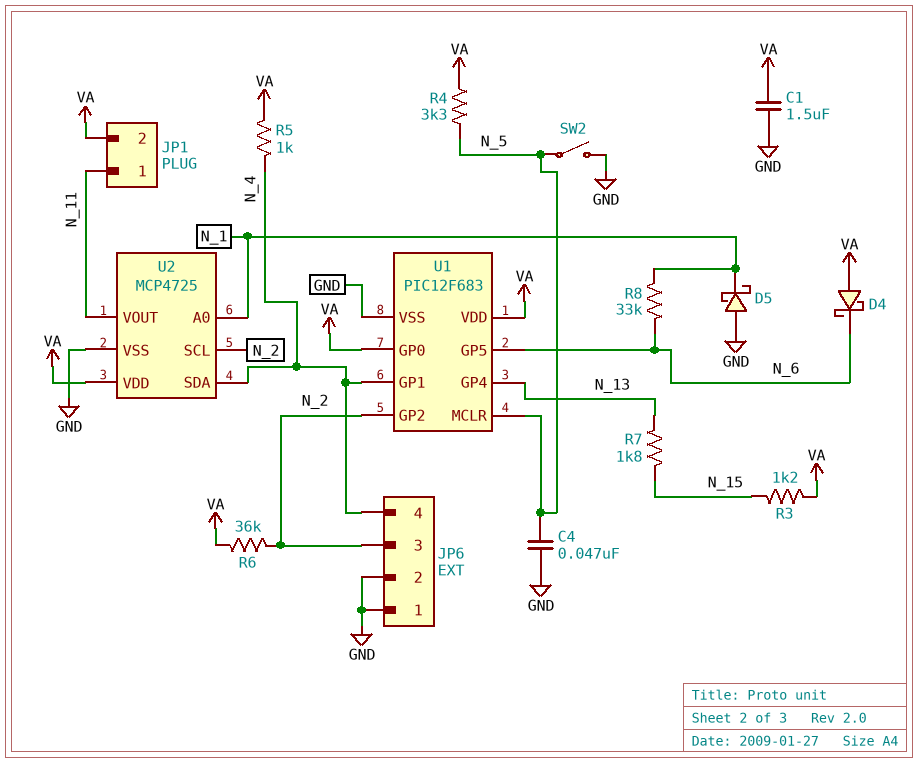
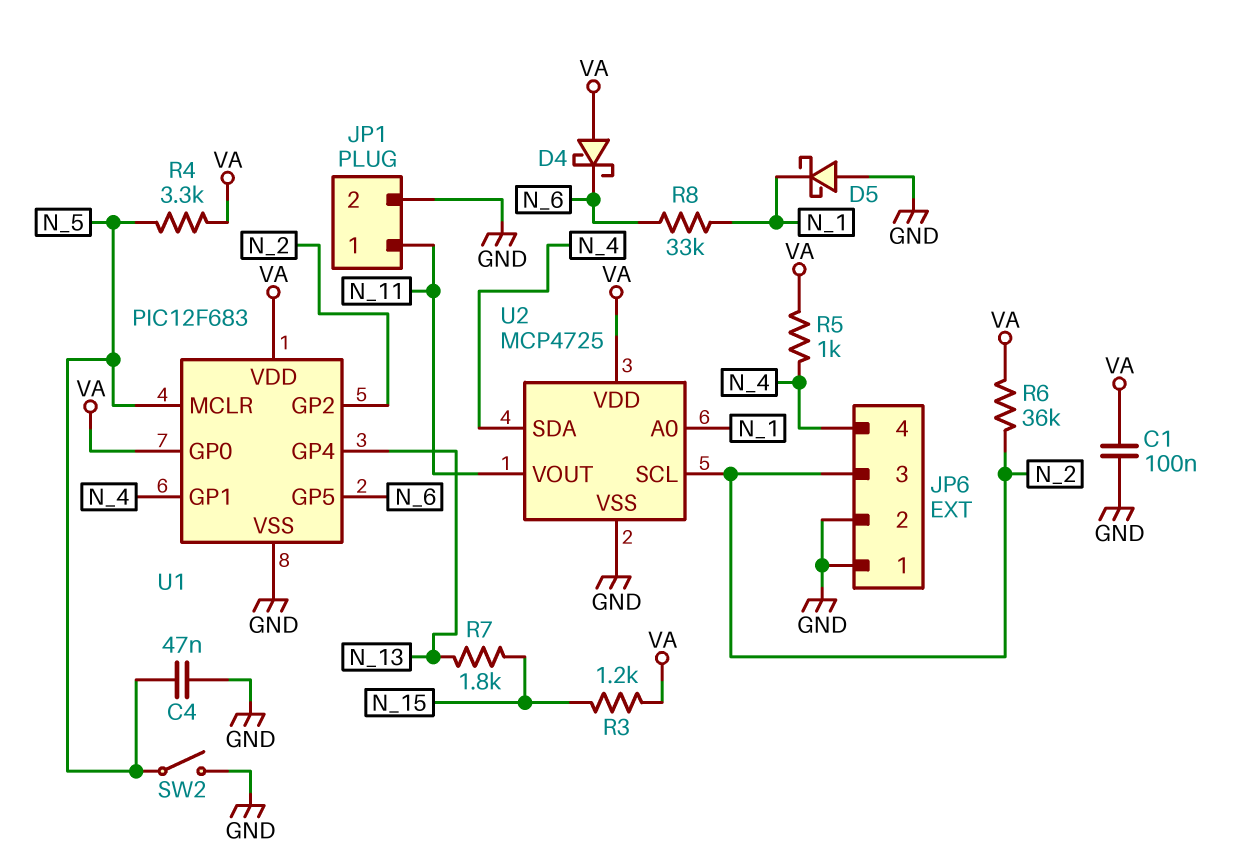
C1: 1.5uF (GND, VA) -> 100nF (GND, VA)
JP1 pin 2: VA -> GND

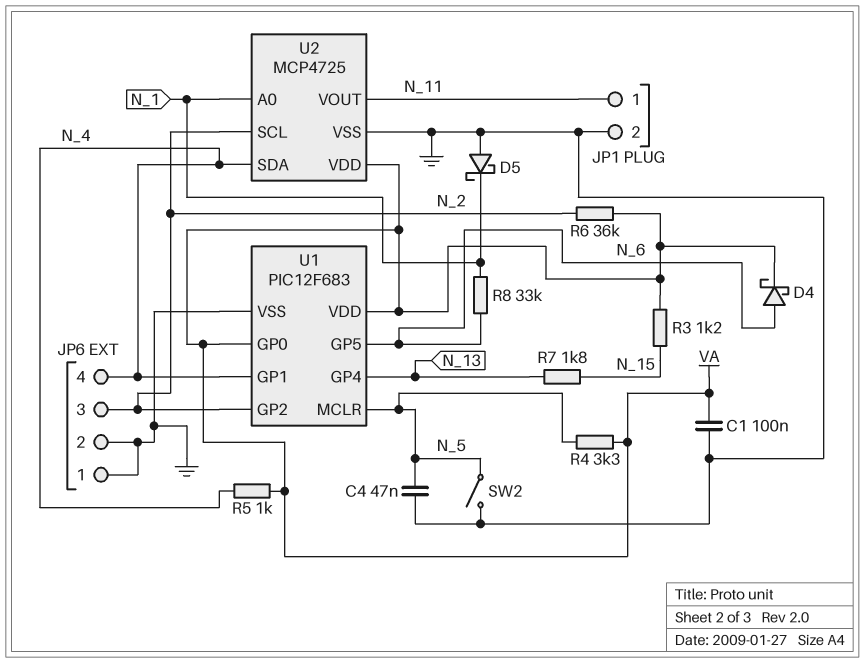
D4: schottky (A VA, K N_6) -> schottky (A N_6, K VA)

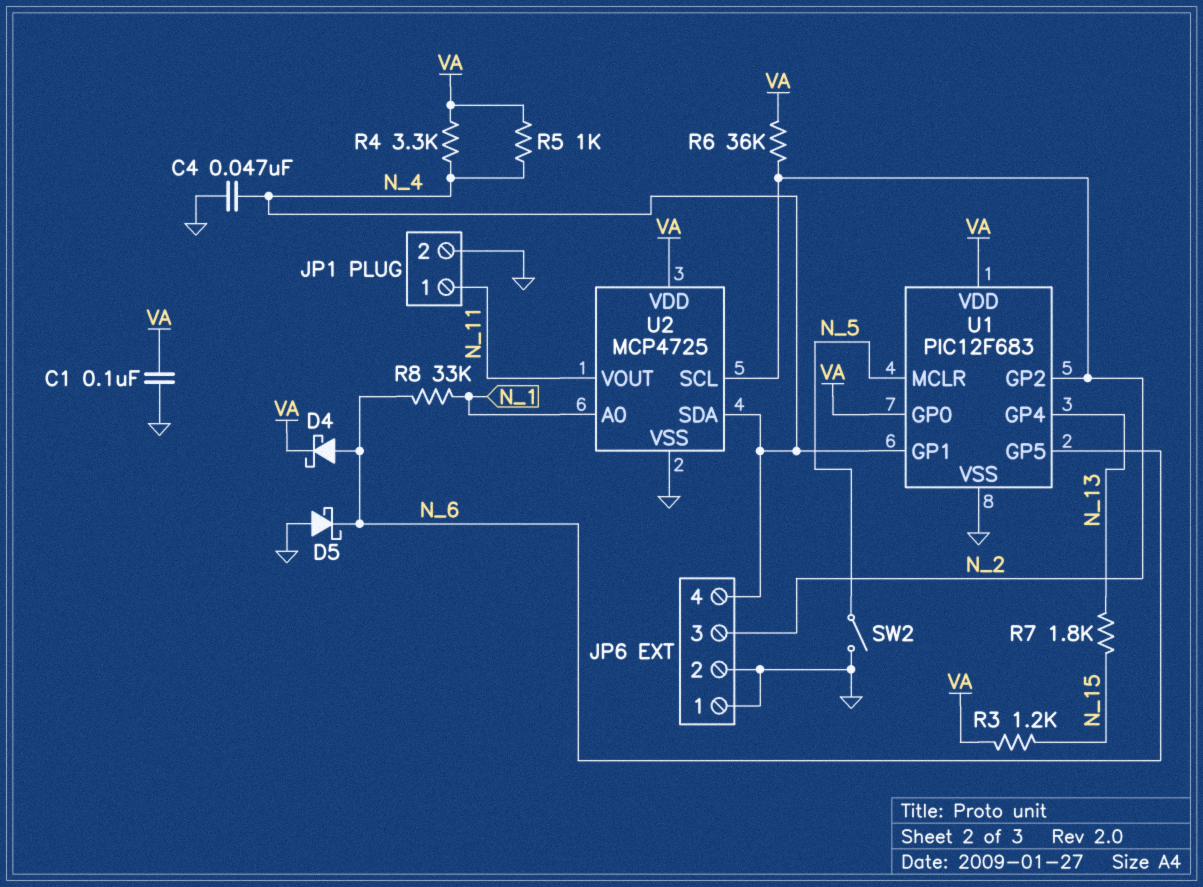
C4: 47nF (GND, N_5) -> 47nF (GND, N_4)
D5: schottky (A GND, K N_1) -> schottky (A GND, K N_6)
R4: 3.3k (N_5, VA) -> 3.3k (N_4, VA)

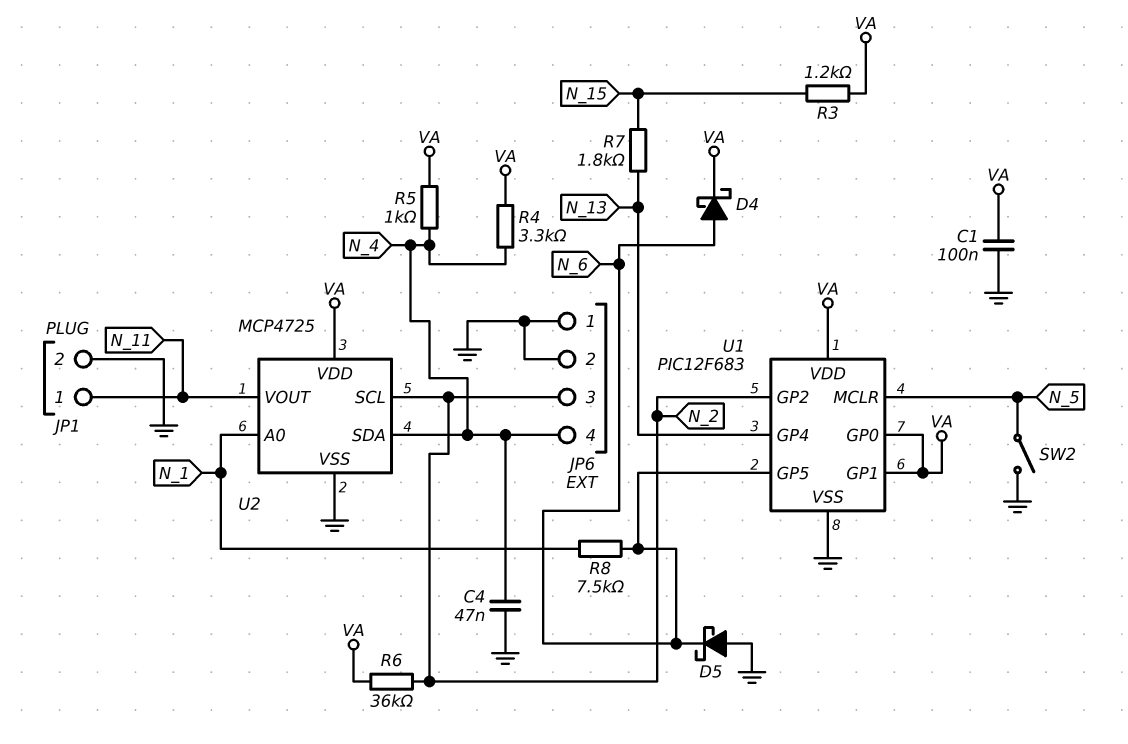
R8: 33k (N_1, N_6) -> 7.5k (N_1, N_6)
U1 pin GP1: N_4 -> VA

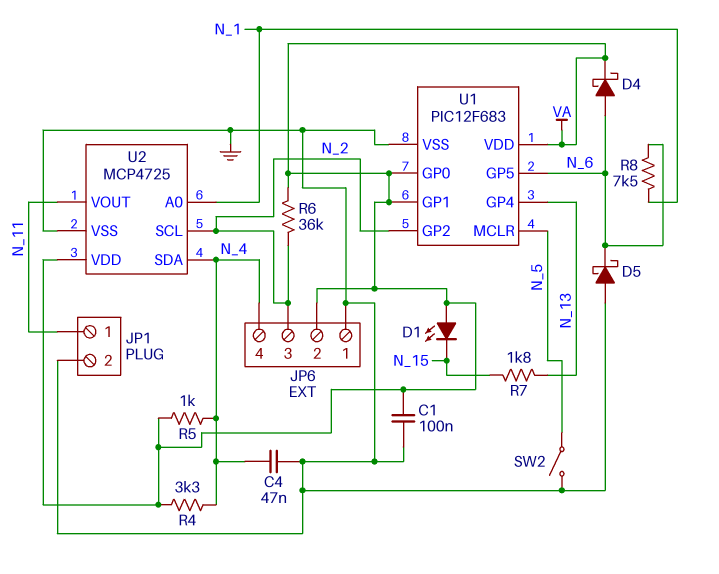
D1: none -> LED (A VA, K N_15)
JP6 pin 2: GND -> VA
R3: 1.2k (N_15, VA) -> none

